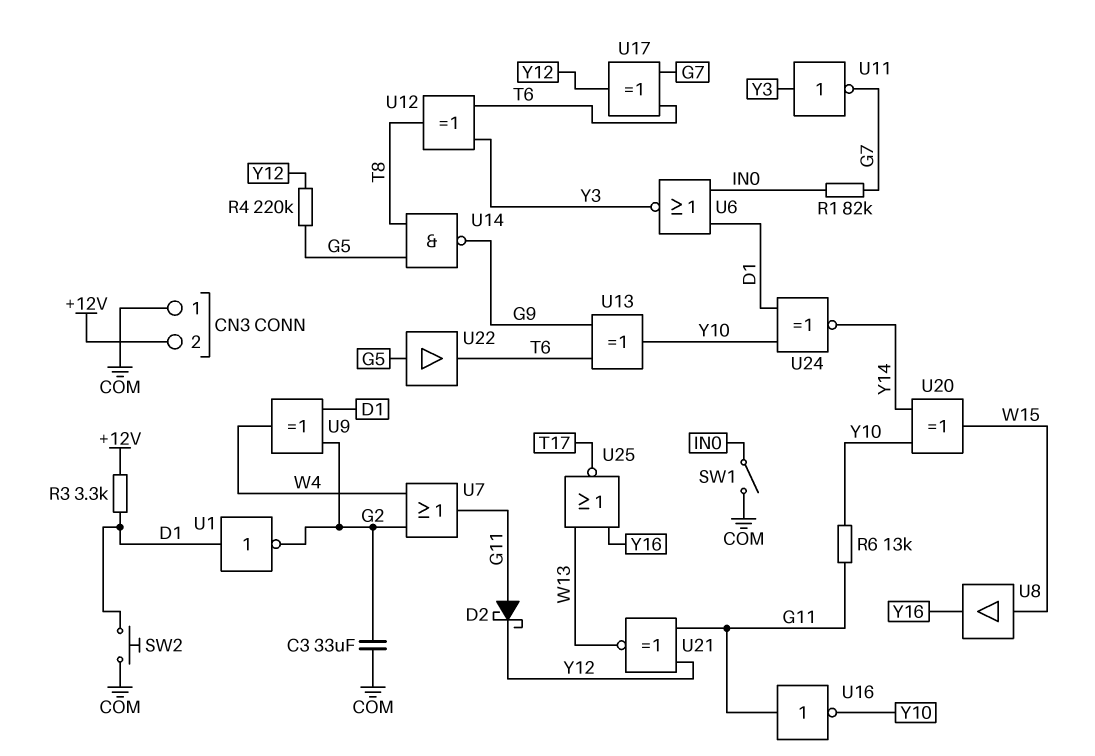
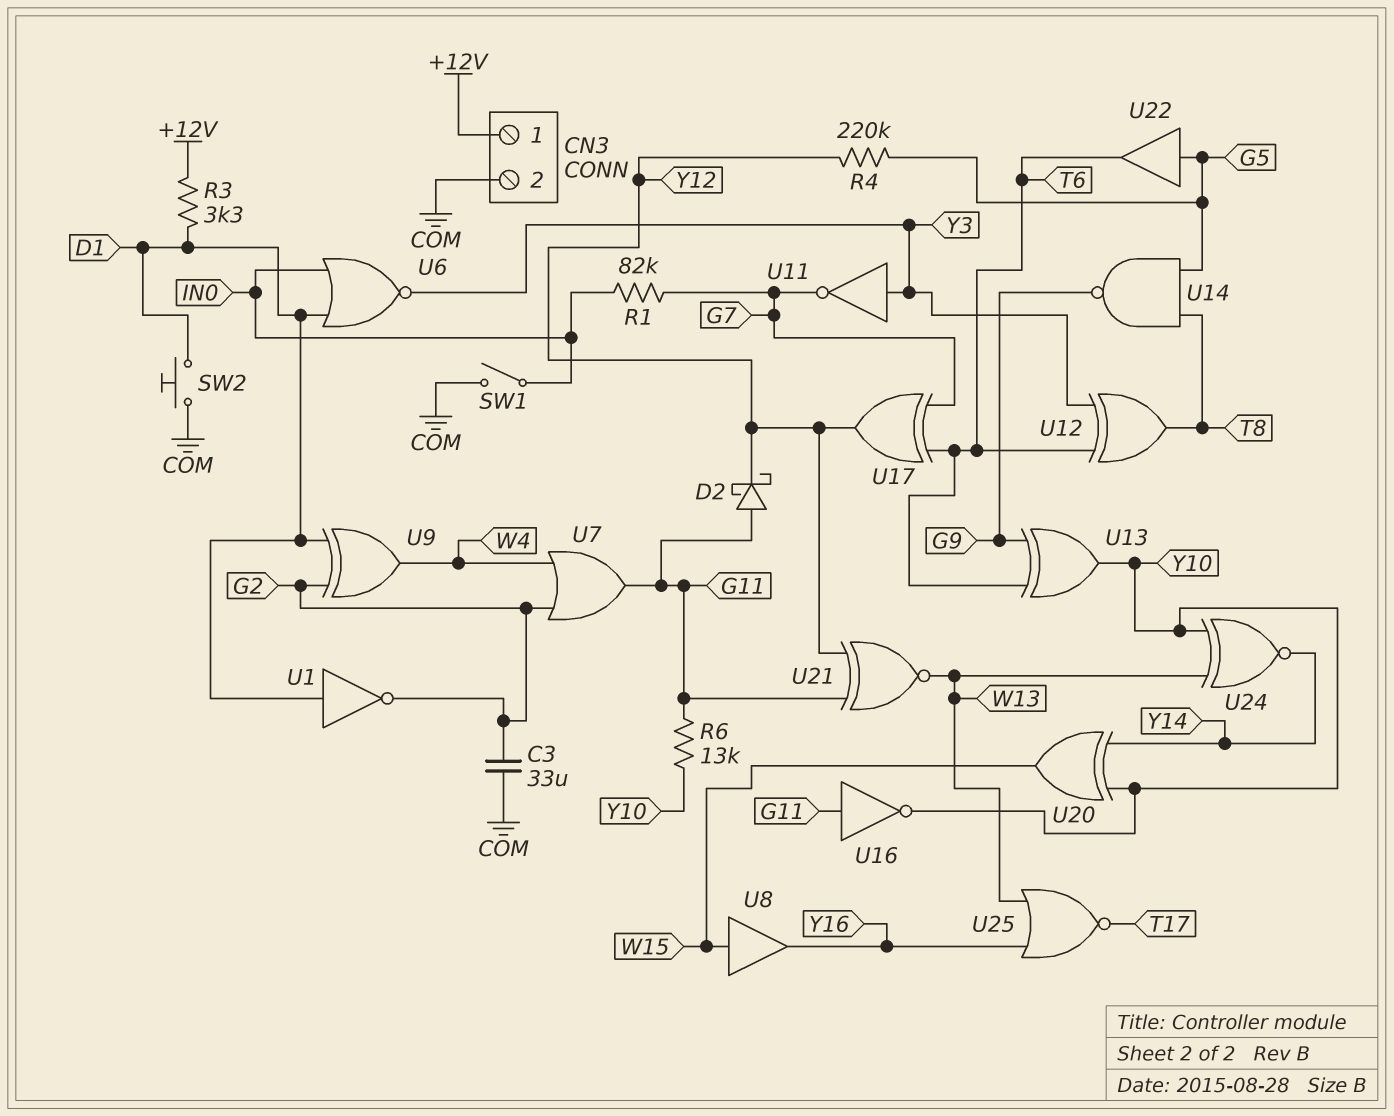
CN3 pin 1: COM -> +12V
CN3 pin 2: +12V -> COM
U24: XNOR (in D1, in Y10, out Y14) -> XNOR (in W13, in Y10, out Y14)

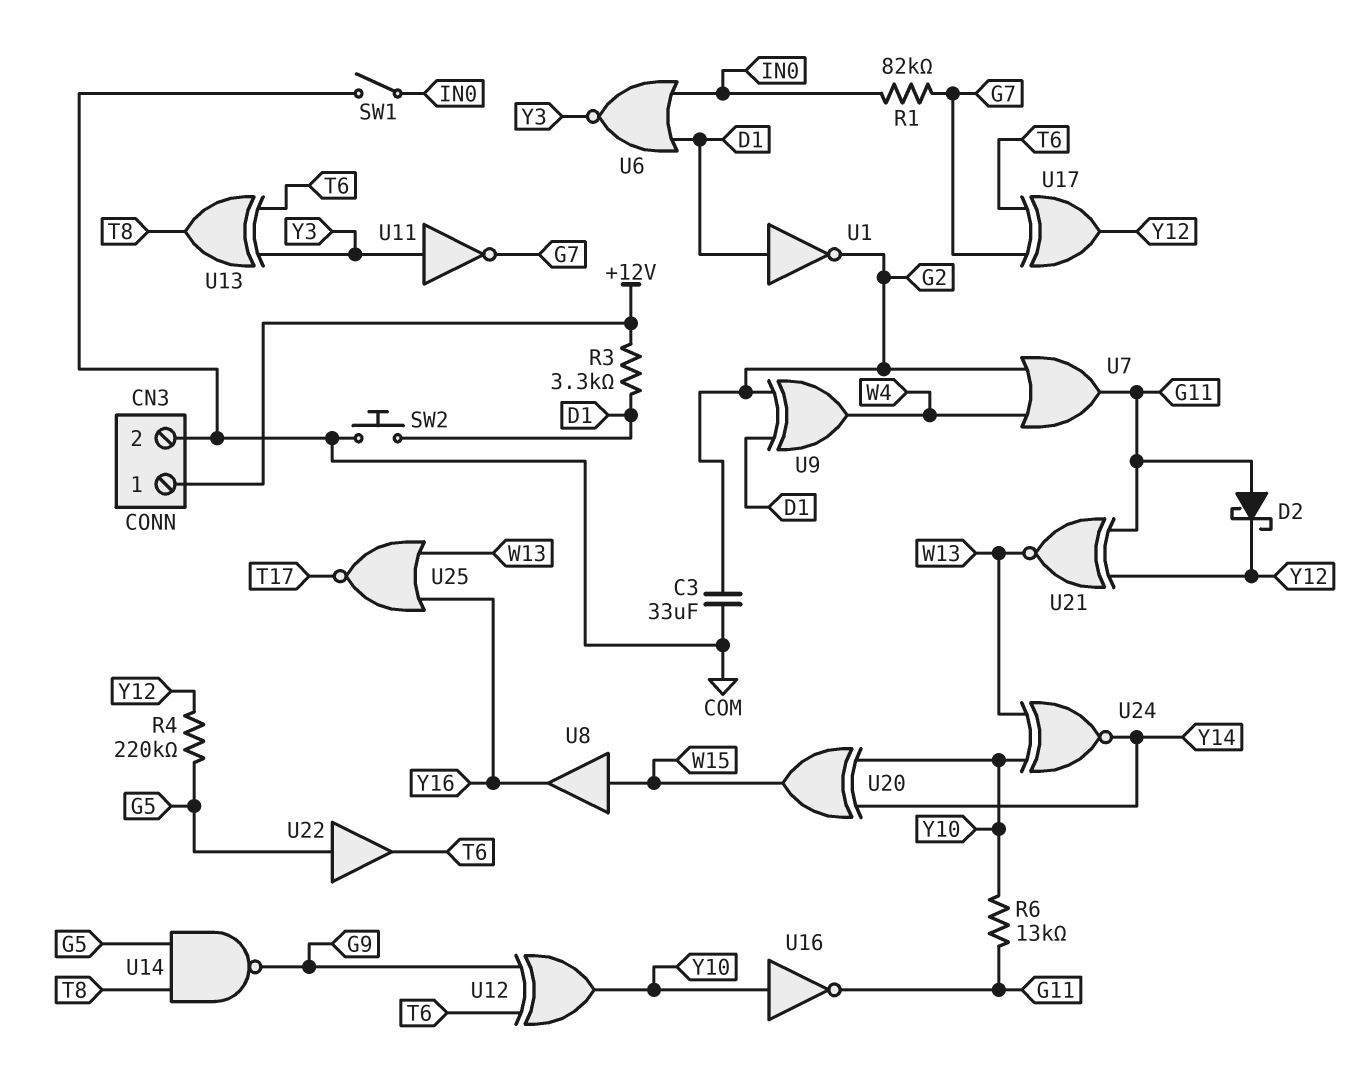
U12: XOR (in T6, in Y3, out T8) -> XOR (in G9, in T6, out Y10)
U13: XOR (in G9, in T6, out Y10) -> XOR (in T6, in Y3, out T8)
U16: NOT (in G11, out Y10) -> NOT (in Y10, out G11)

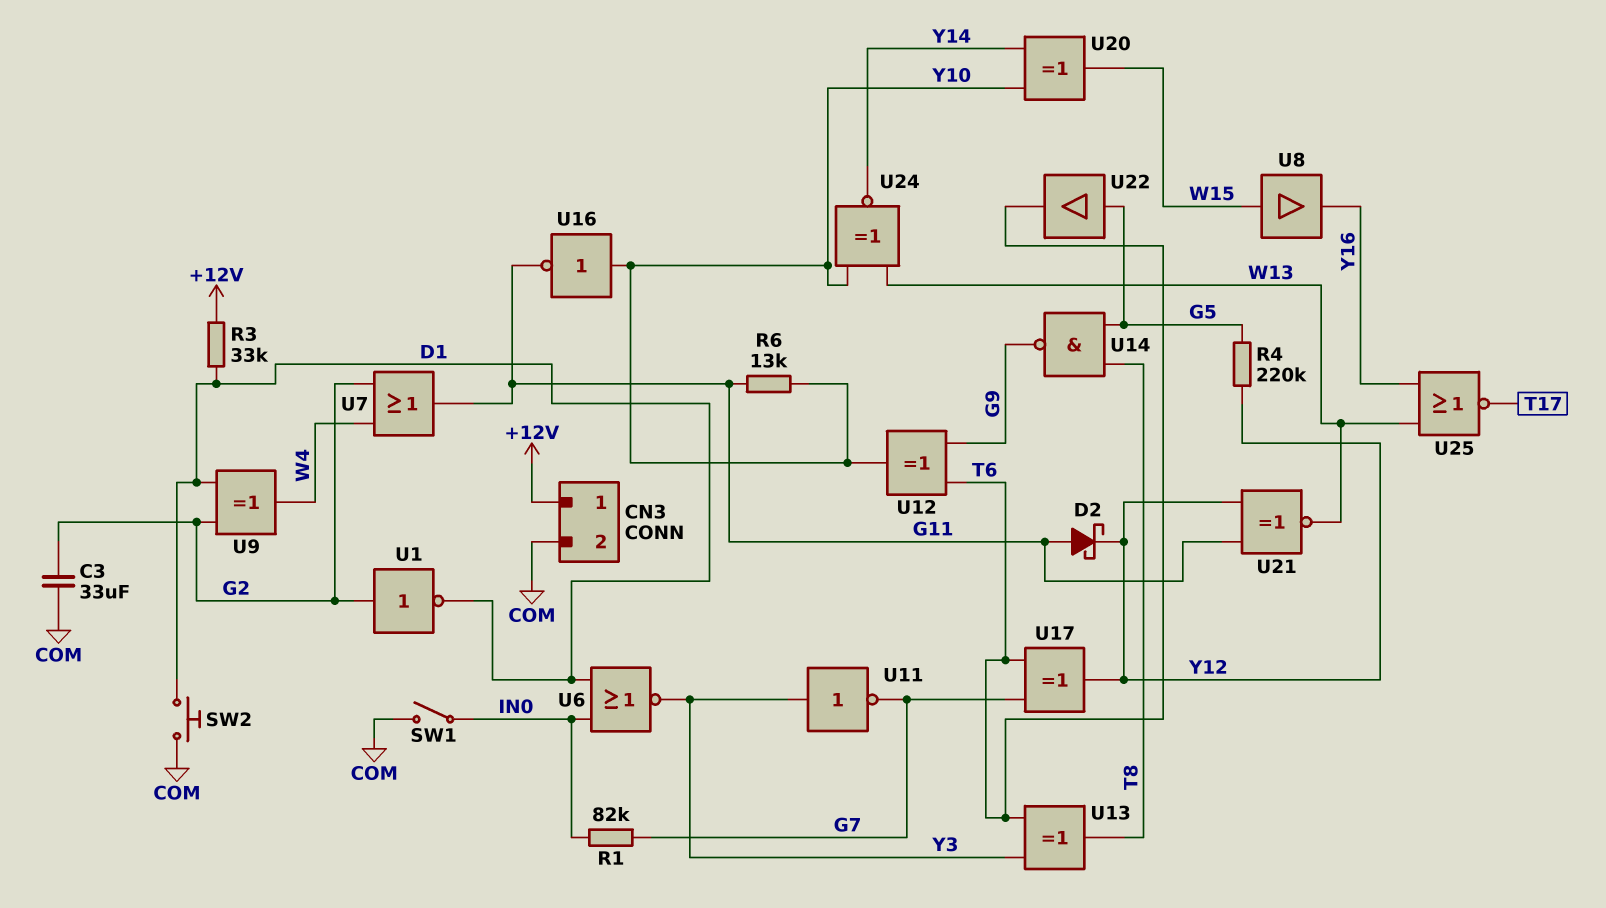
R3: 3.3k (+12V, D1) -> 33k (+12V, D1)
U1: NOT (in D1, out G2) -> NOT (in G2, out D1)

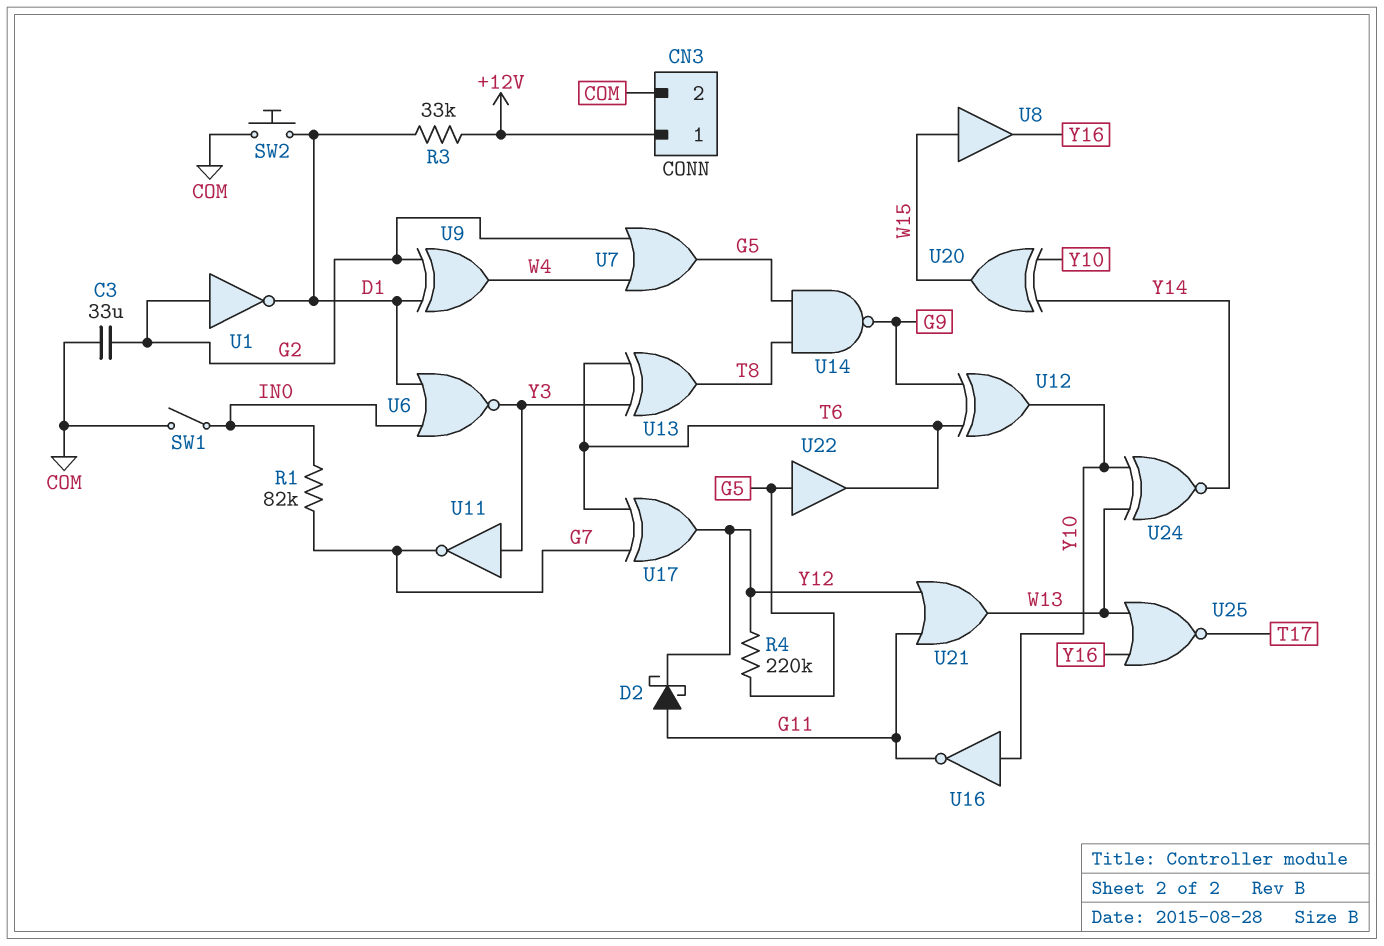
R6: 13k (G11, Y10) -> none
U7: OR (in G2, in W4, out G11) -> OR (in G2, in W4, out G5)
U21: XNOR (in G11, in Y12, out W13) -> OR (in G11, in Y12, out W13)

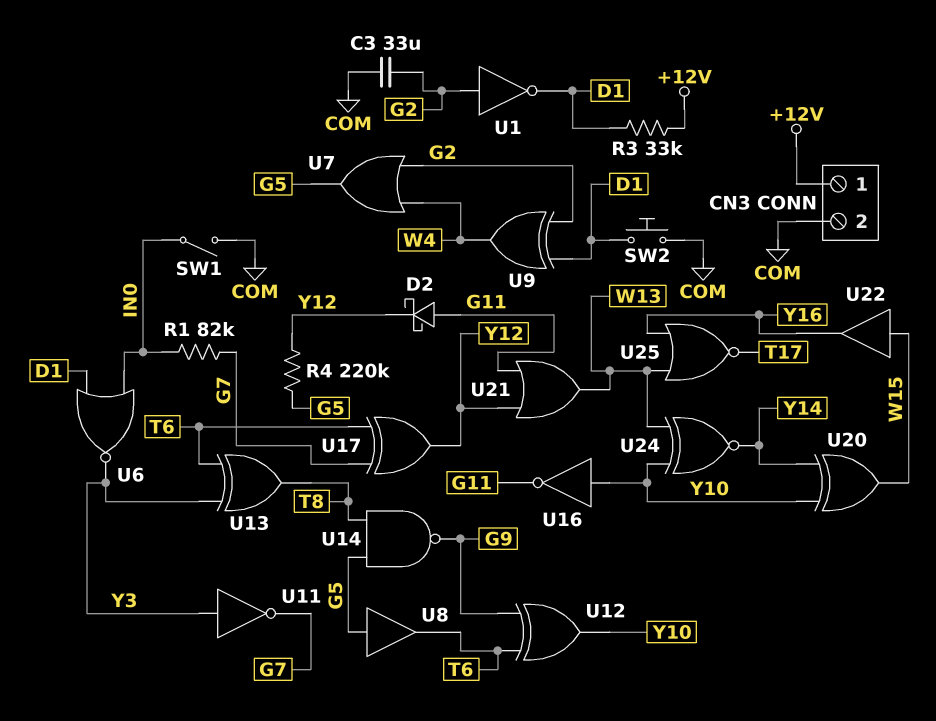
U8: buffer (in W15, out Y16) -> buffer (in G5, out T6)
U22: buffer (in G5, out T6) -> buffer (in W15, out Y16)

